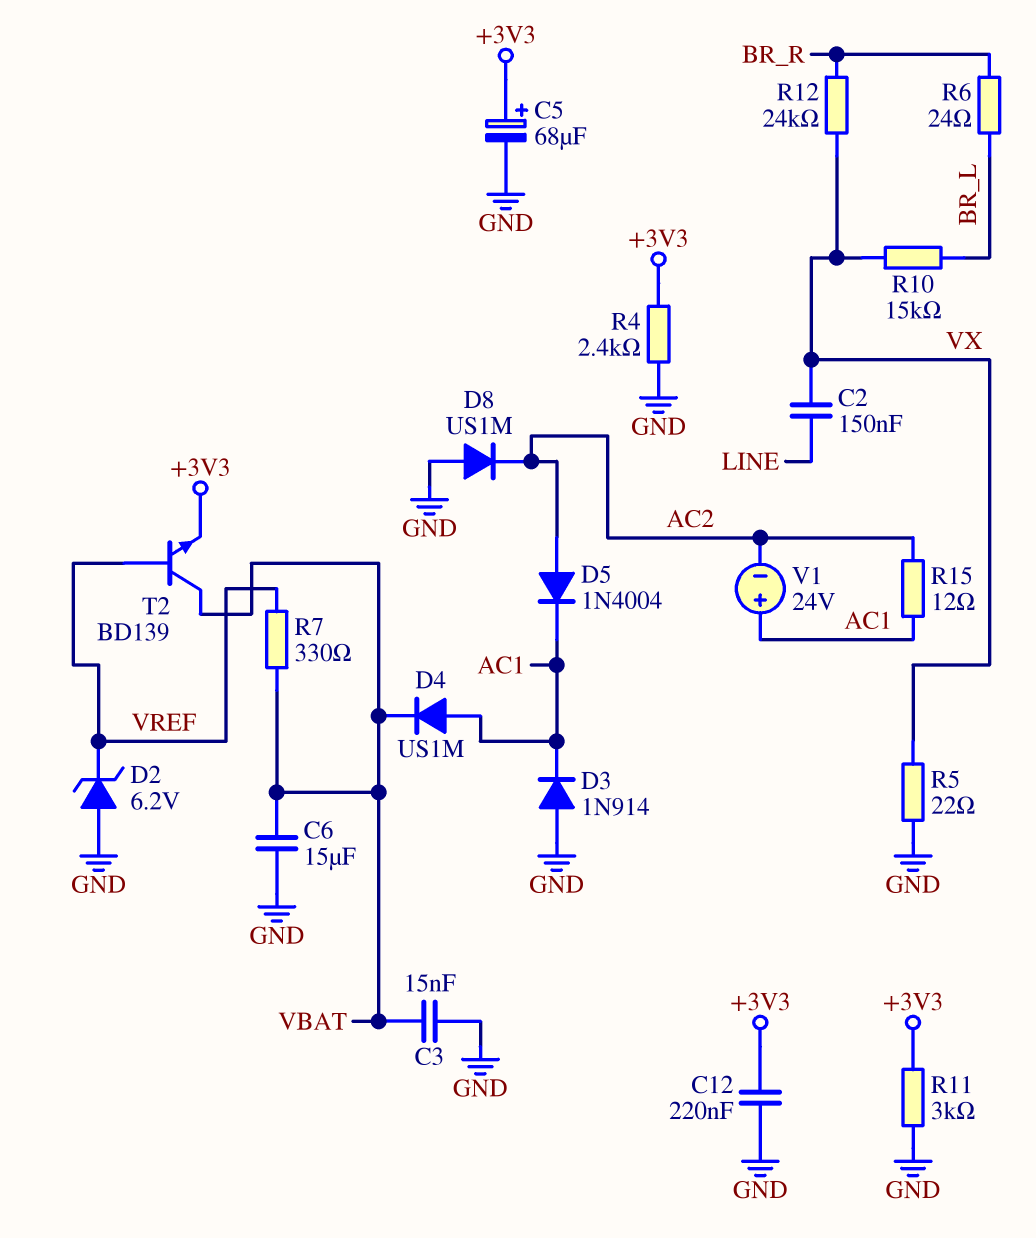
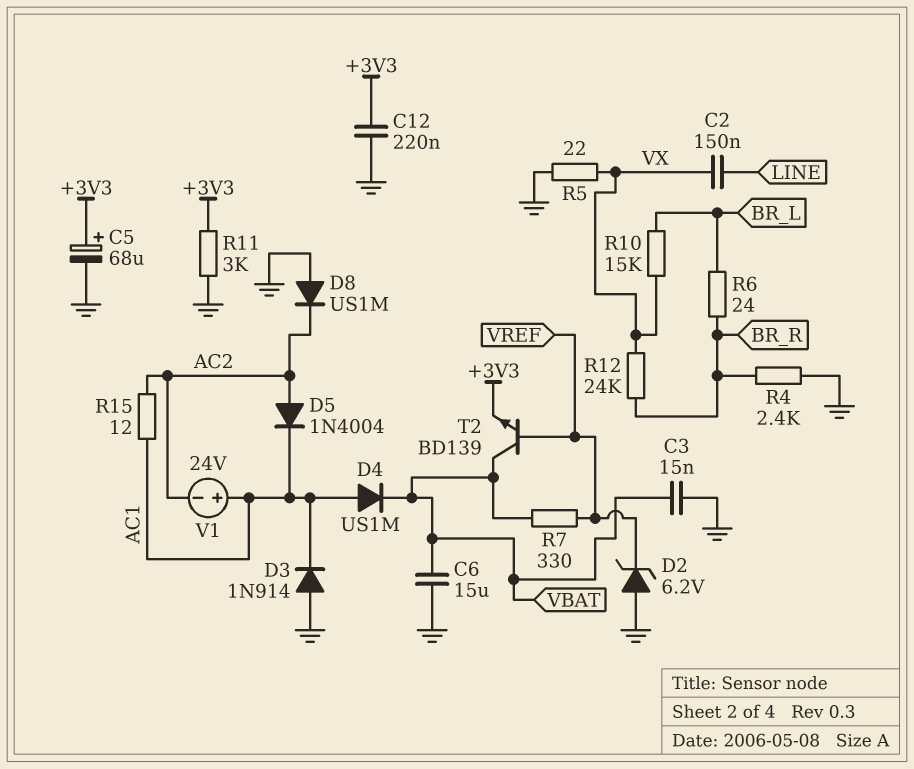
R4: 2.4k (+3V3, GND) -> 2.4k (BR_R, GND)

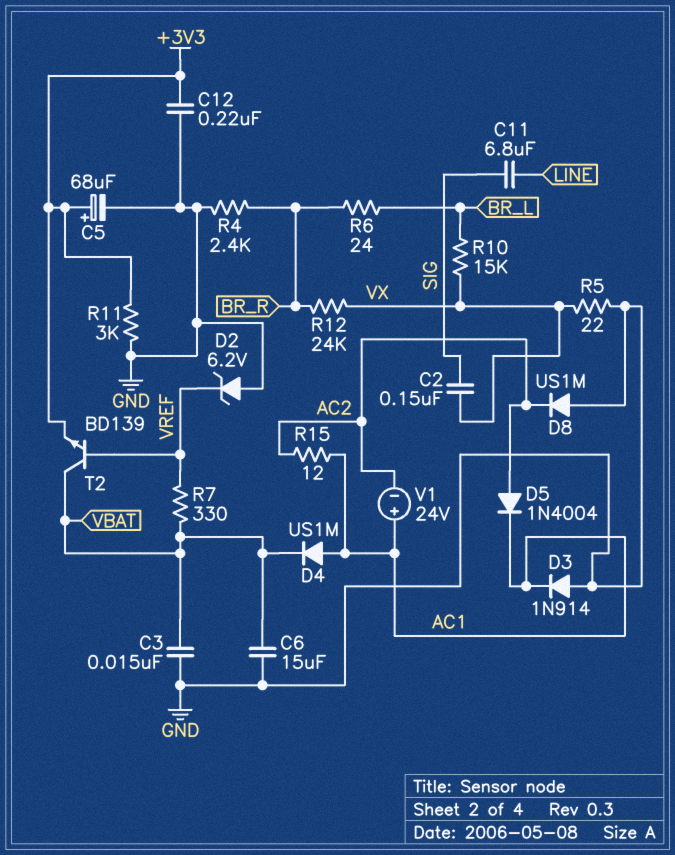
C2: 150nF (LINE, VX) -> 150nF (SIG, VX)
C11: none -> 6.8uF (LINE, SIG)

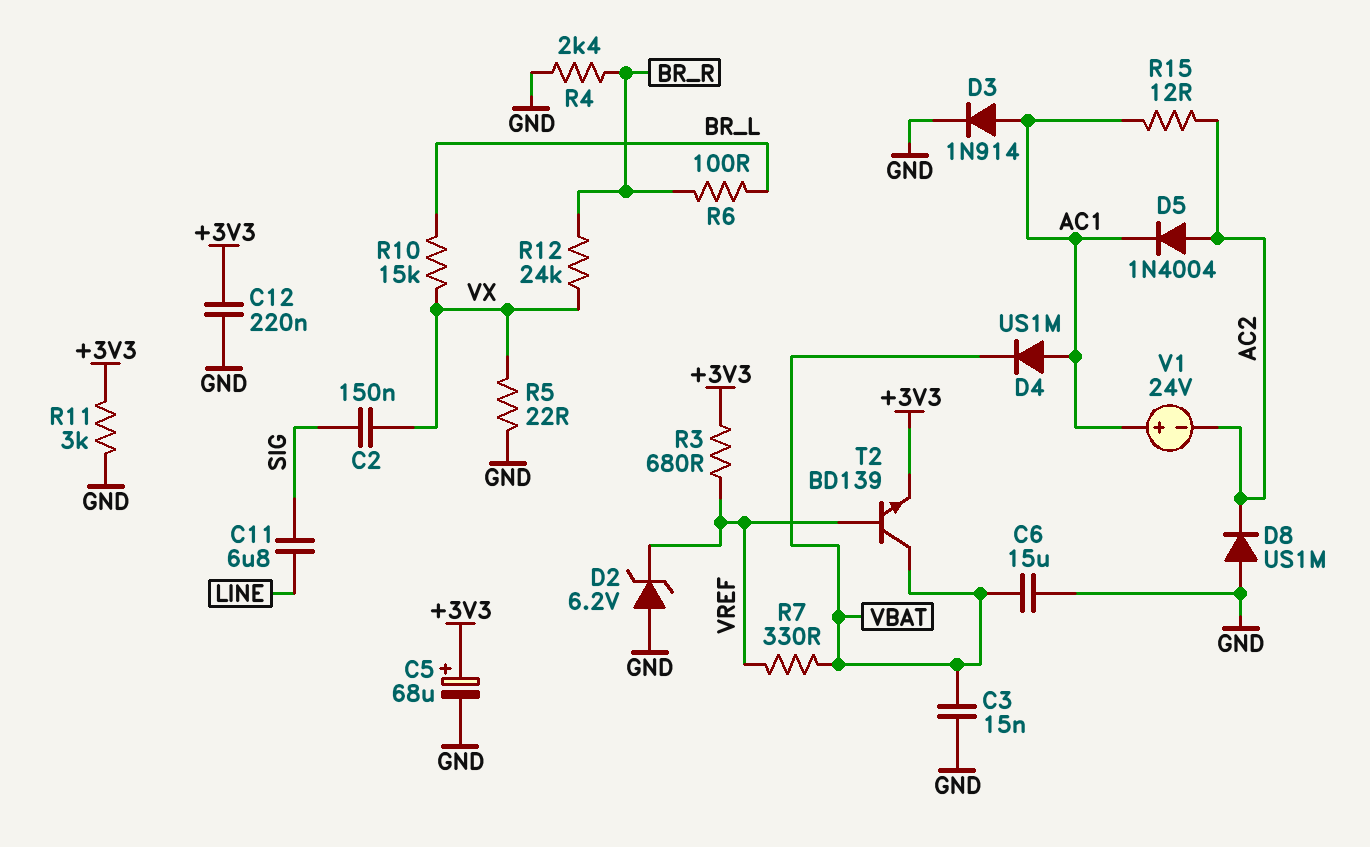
D3: diode 1N914 (A GND, K AC1) -> diode 1N914 (A AC1, K GND)
R3: none -> 680 (+3V3, VREF)
R6: 24 (BR_L, BR_R) -> 100 (BR_L, BR_R)

